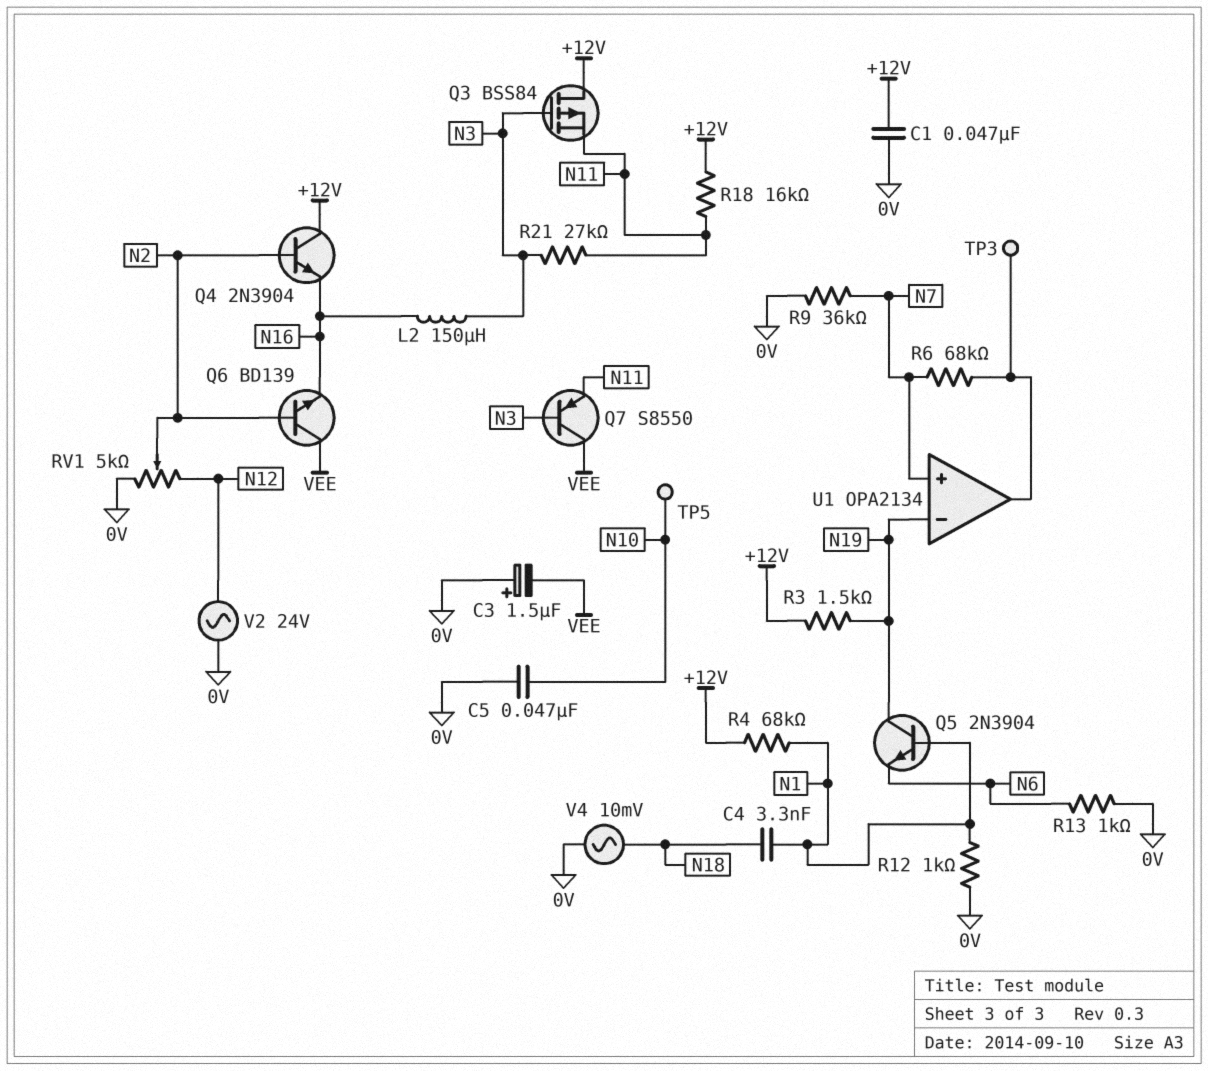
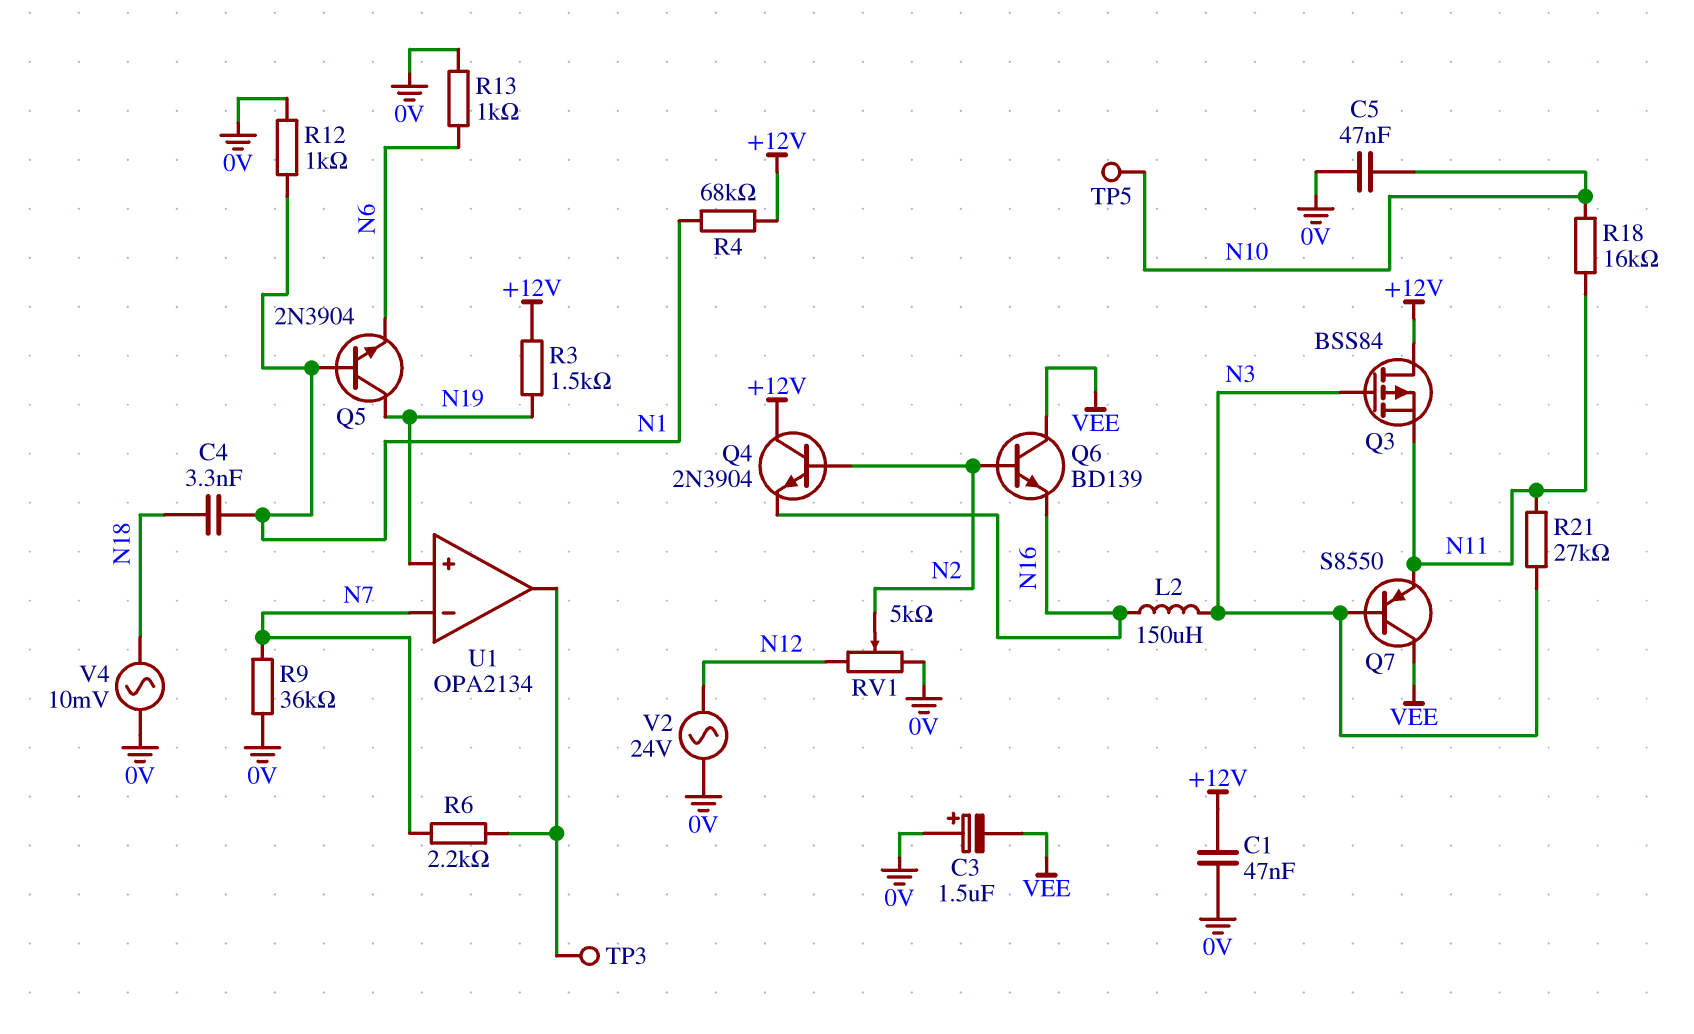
R6: 68k (N7, U1/out) -> 2.2k (N7, U1/out)
R18: 16k (+12V, N11) -> 16k (N10, N11)
U1 pin in+: N7 -> N19
U1 pin in-: N19 -> N7

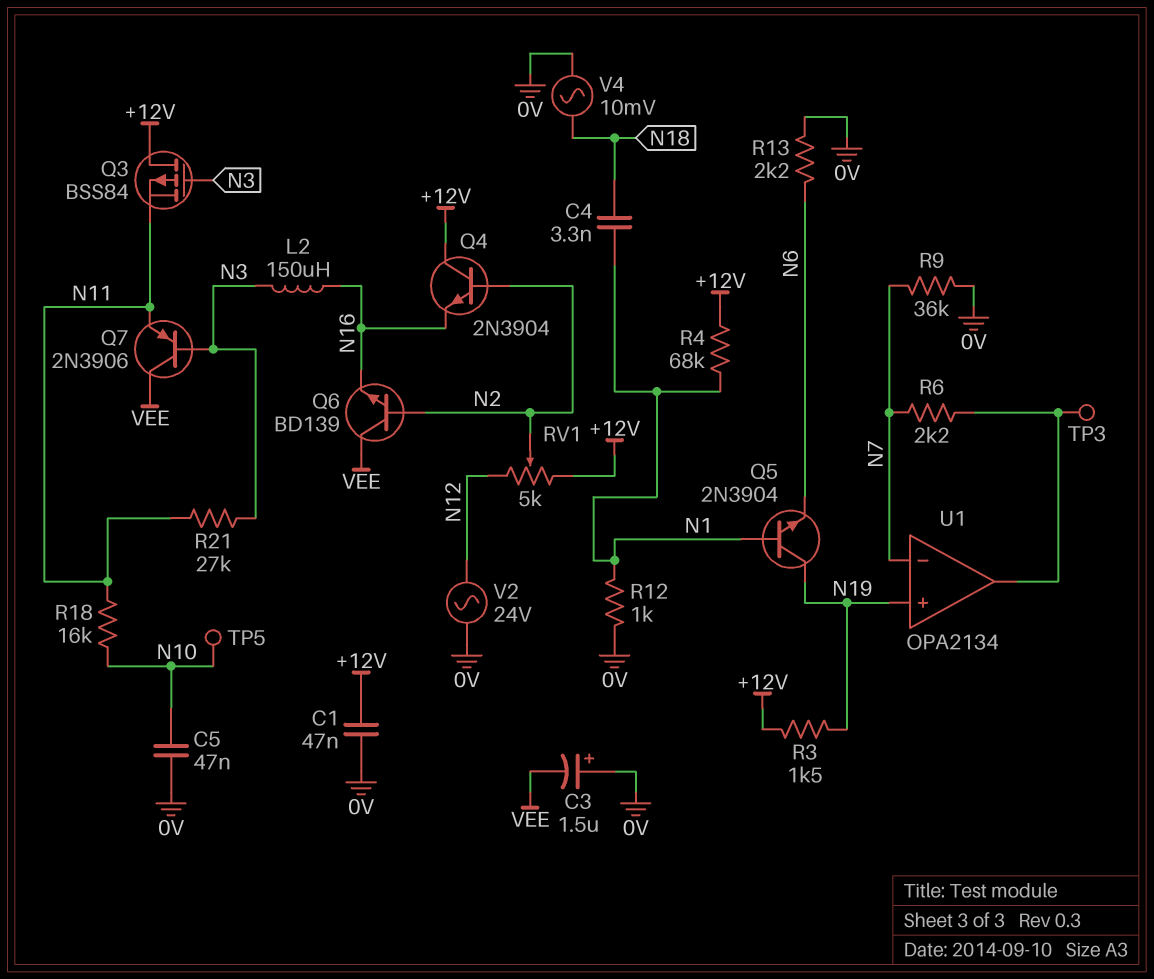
Q7: PNP S8550 (B N3, C VEE, E N11) -> PNP 2N3906 (B N3, C VEE, E N11)
R13: 1k (0V, N6) -> 2.2k (0V, N6)
RV1: 5k (0V, N12, wiper N2) -> 5k (+12V, N12, wiper N2)

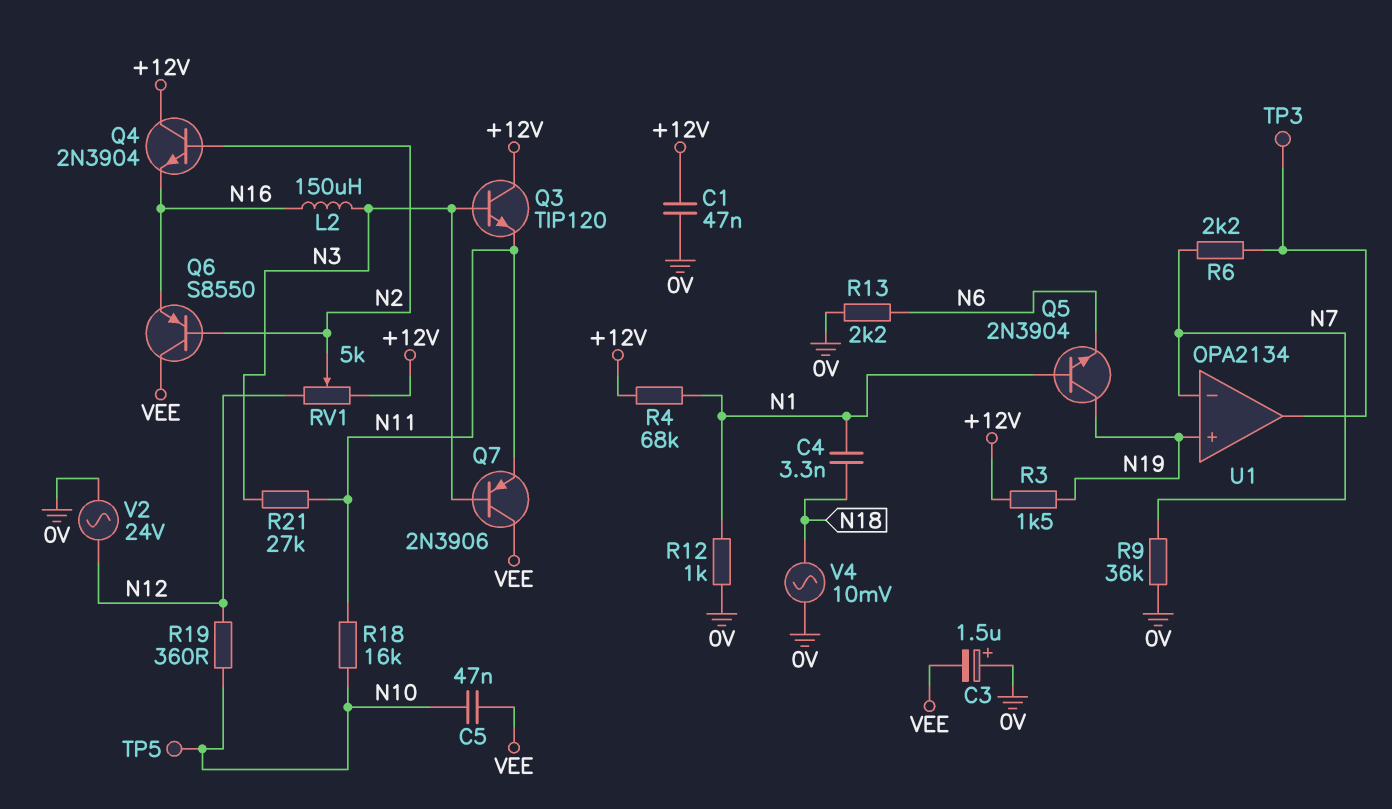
C5: 47nF (0V, N10) -> 47nF (N10, VEE)
Q3: PMOS BSS84 (G N3, D +12V, S N11) -> NPN TIP120 (B N3, C +12V, E N11)
Q6: NPN BD139 (B N2, C VEE, E N16) -> PNP S8550 (B N2, C VEE, E N16)
R19: none -> 360 (N10, N12)

